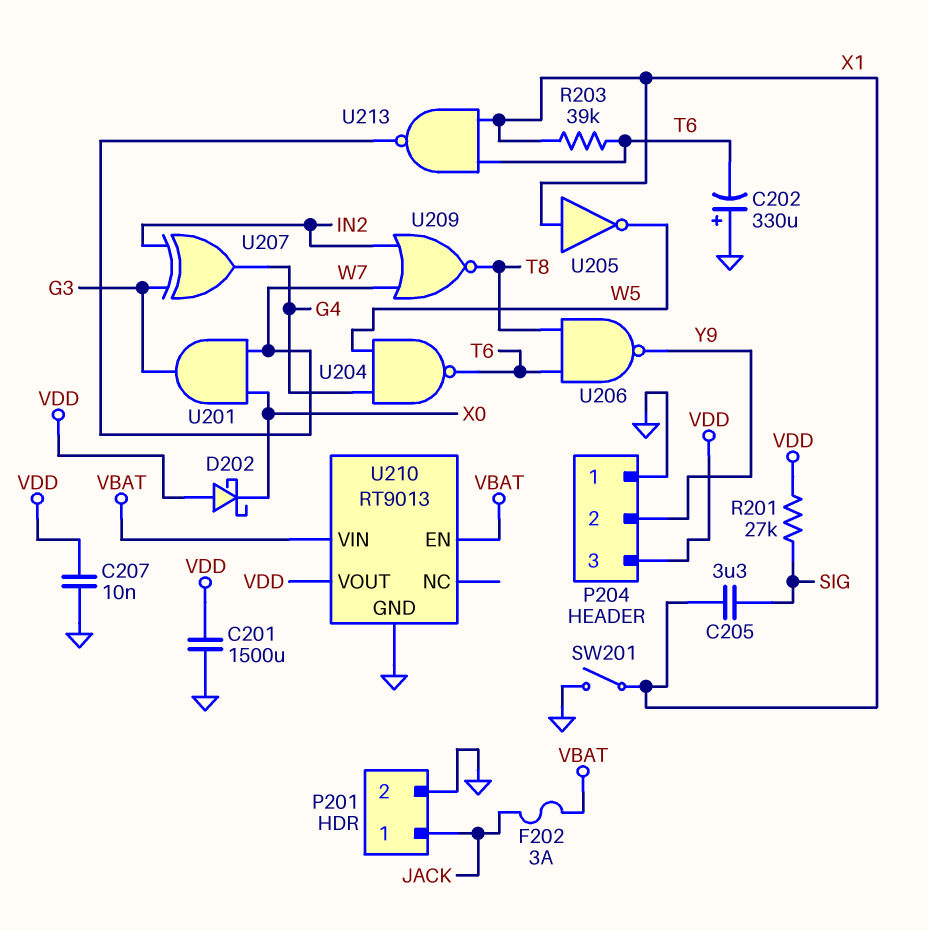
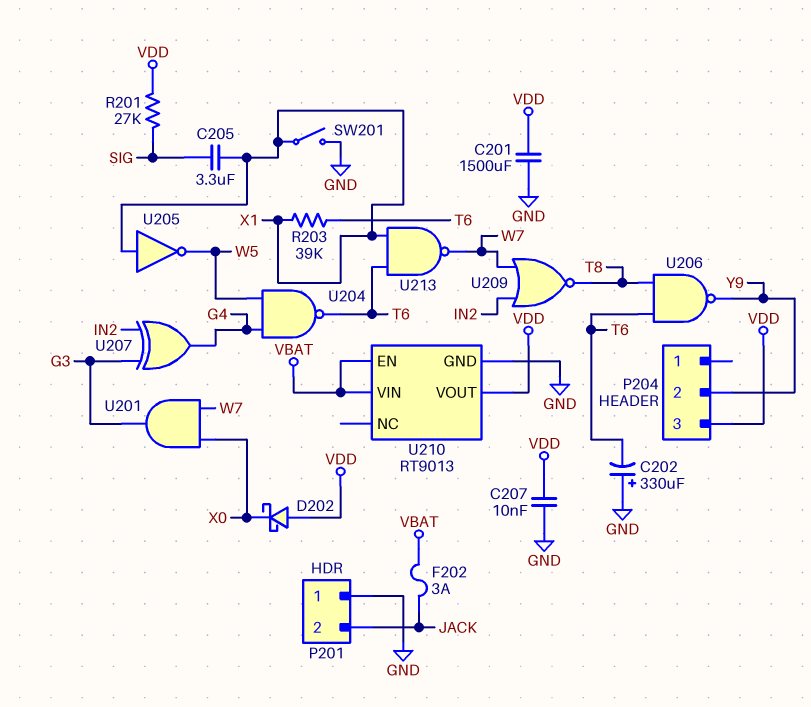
P201 pin 1: JACK -> GND
P201 pin 2: GND -> JACK
P204 pin 1: GND -> none

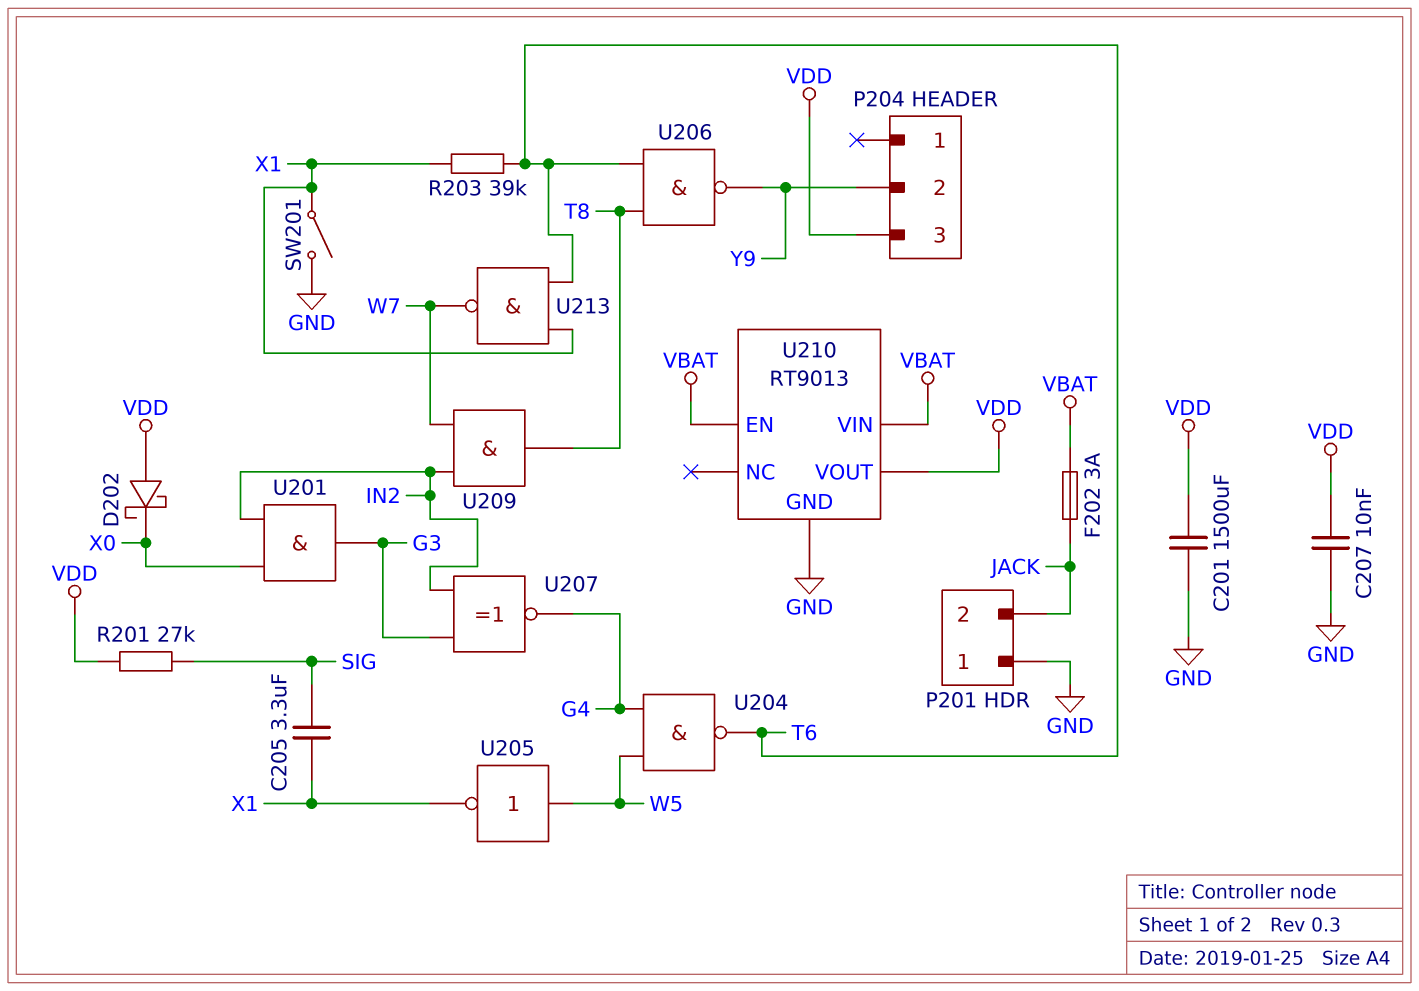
C202: 330uF (plus GND, minus T6) -> none
U201: AND (in W7, in X0, out G3) -> AND (in IN2, in X0, out G3)
U205: NOT (in X1, out W5) -> NOT (in W5, out X1)
U207: XOR (in G3, in IN2, out G4) -> XNOR (in G3, in IN2, out G4)
U209: NOR (in IN2, in W7, out T8) -> AND (in IN2, in W7, out T8)

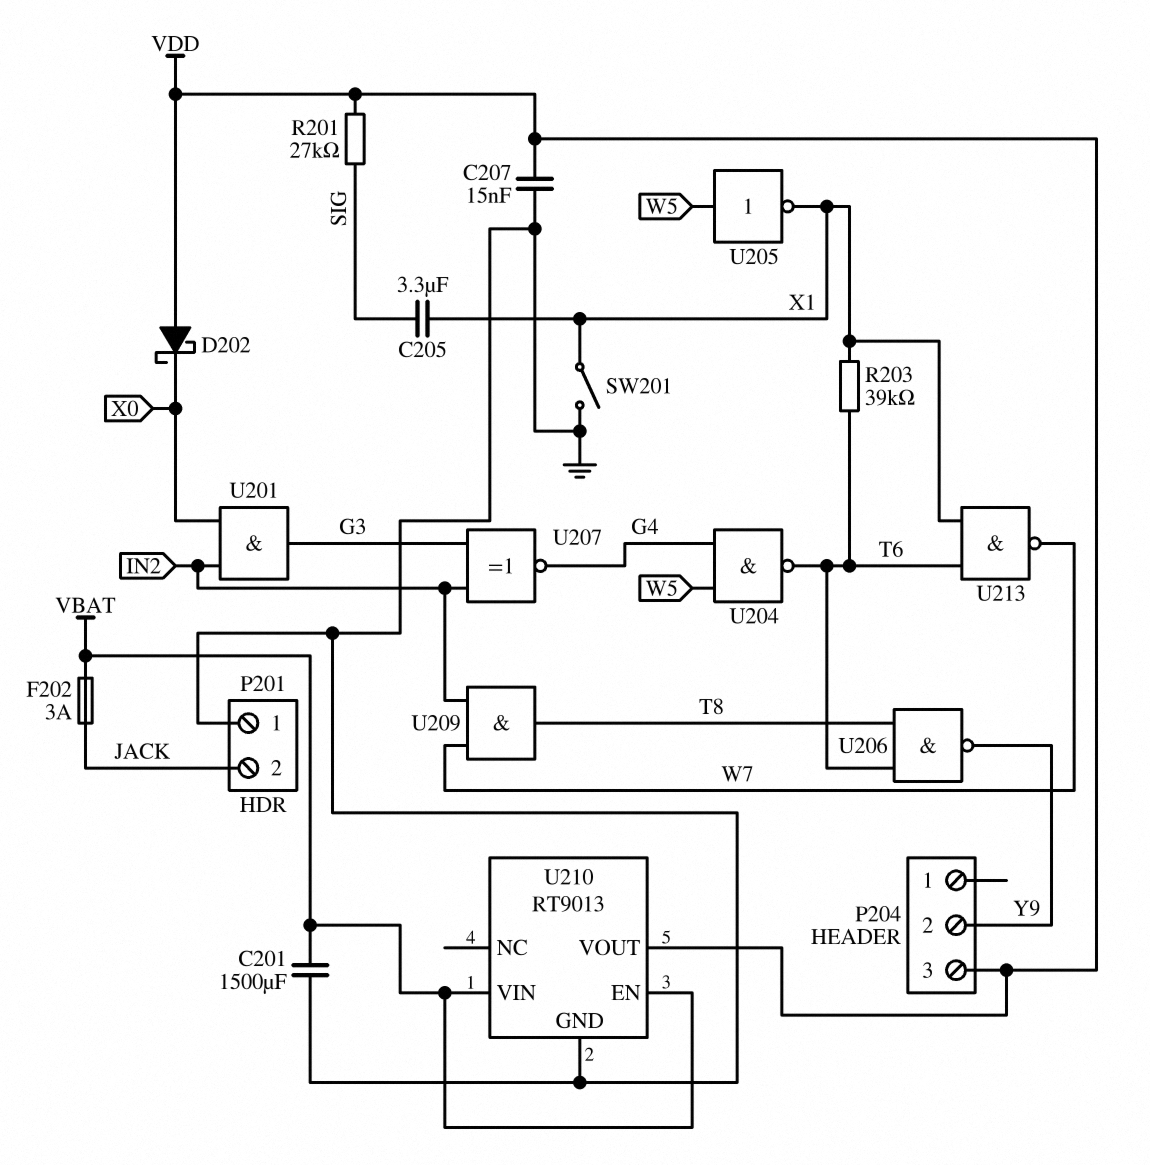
C201: 1500uF (GND, VDD) -> 1500uF (GND, VBAT)
C207: 10nF (GND, VDD) -> 15nF (GND, VDD)

